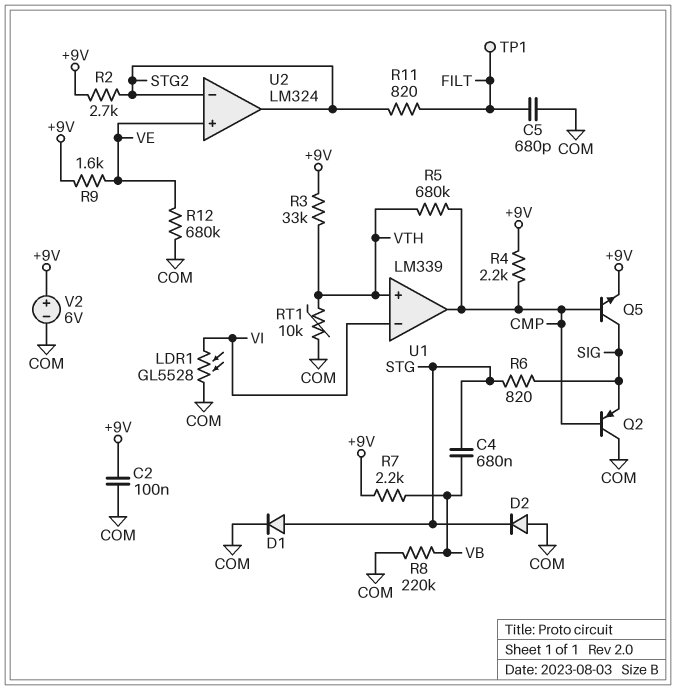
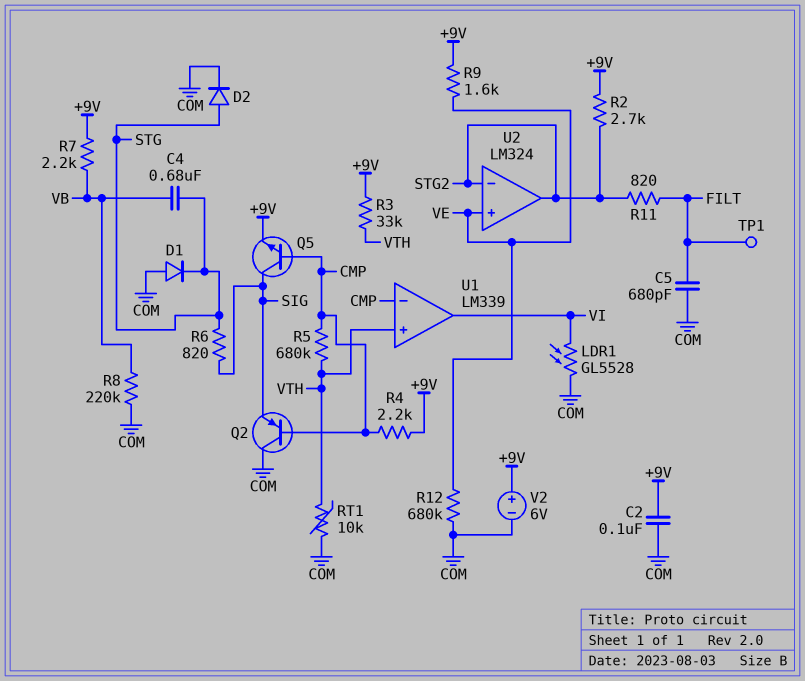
D1: diode (A STG, K COM) -> diode (A COM, K STG)
D2: diode (A COM, K STG) -> diode (A STG, K COM)
U1 pin in-: VI -> CMP
U1 pin out: CMP -> VI

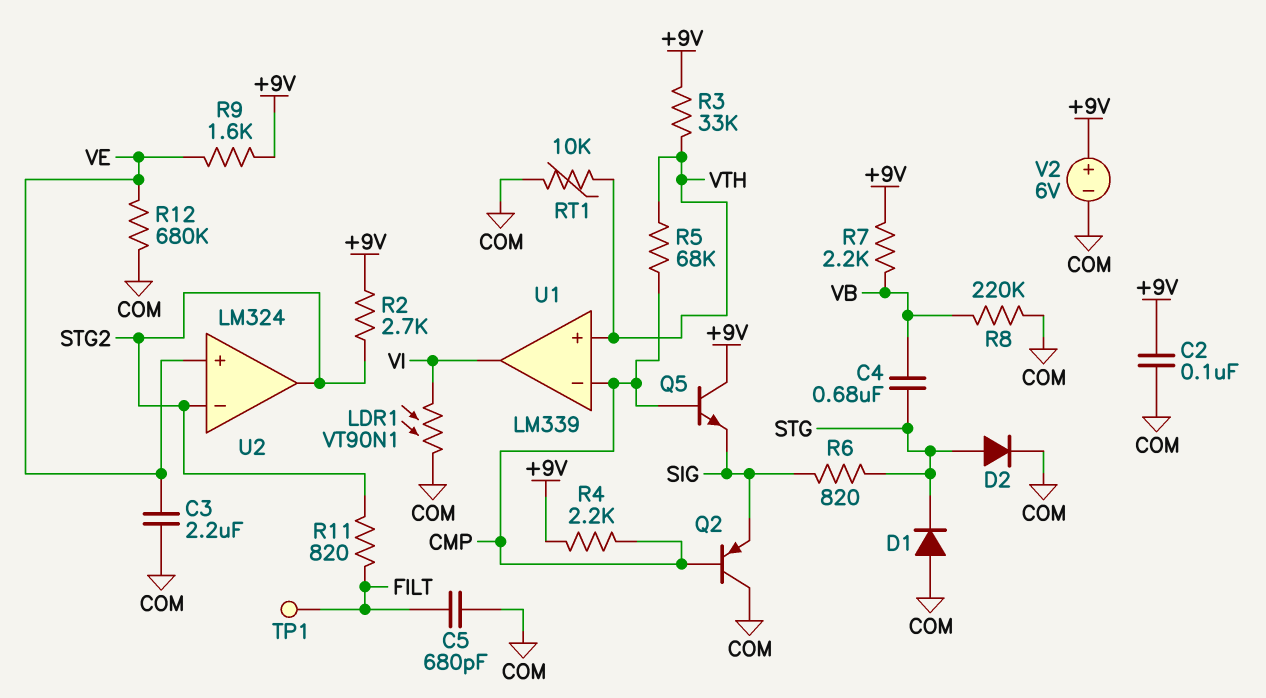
C3: none -> 2.2uF (COM, VE)
LDR1: GL5528 (COM, VI) -> VT90N1 (COM, VI)
Q5: NPN (B CMP, C SIG, E +9V) -> NPN (B CMP, C +9V, E SIG)
R5: 680k (CMP, VTH) -> 68k (CMP, VTH)

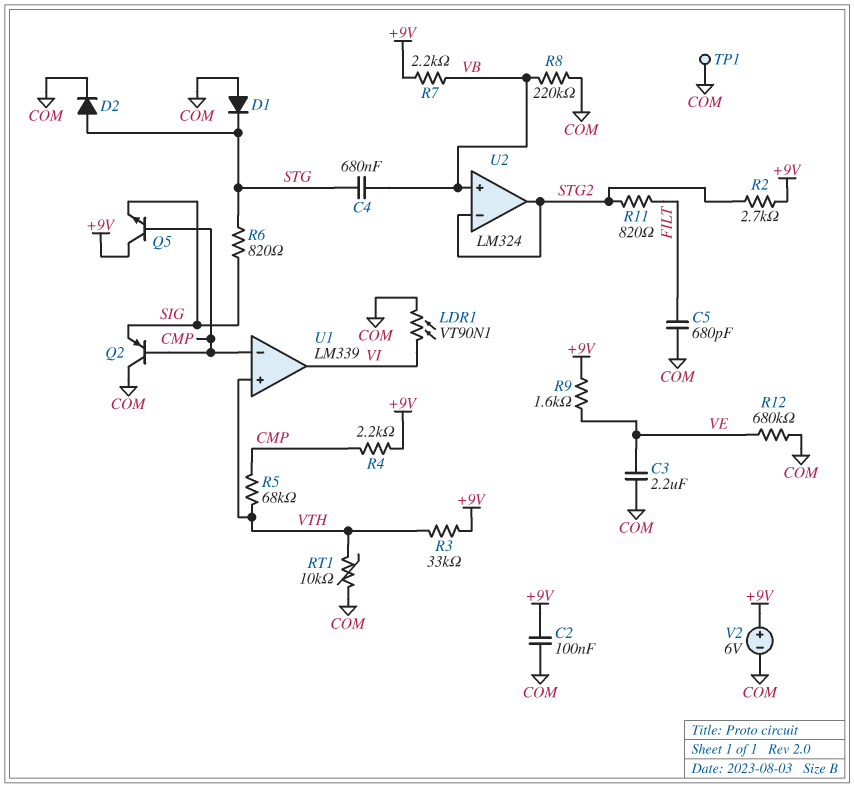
TP1: test point (FILT) -> test point (COM)
U2 pin in+: VE -> VB

